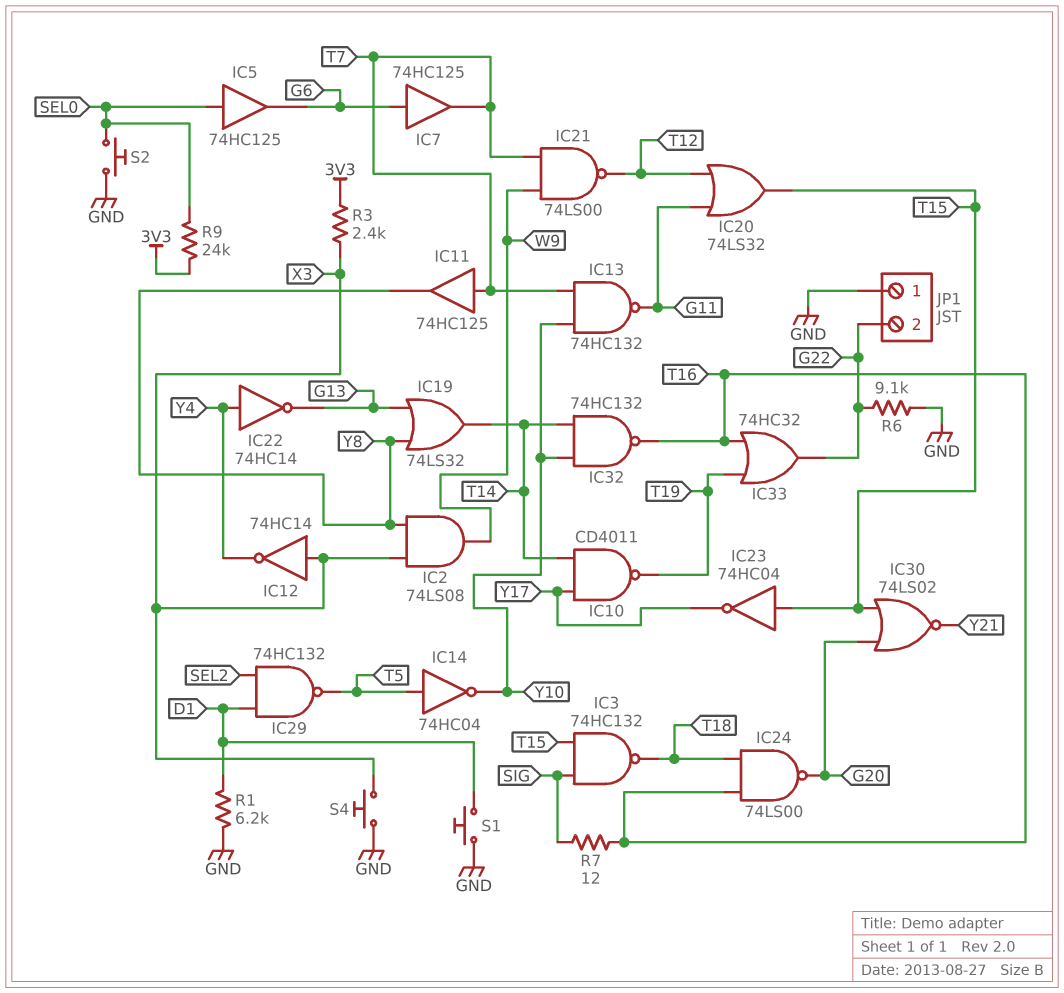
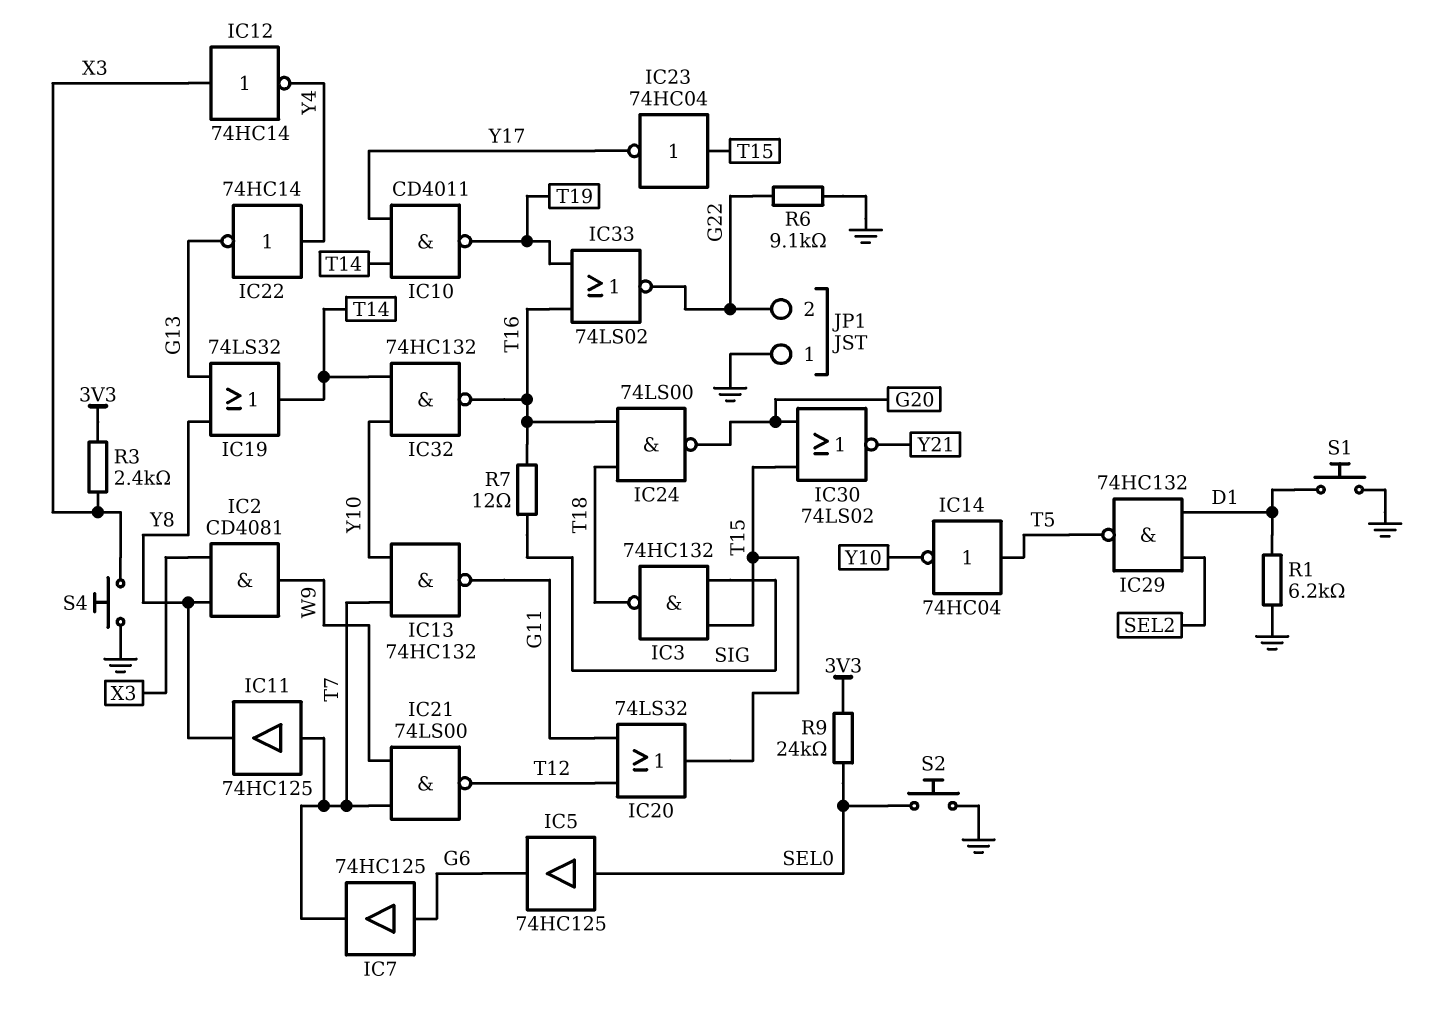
IC2: AND 74LS08 (in X3, in Y8, out W9) -> AND CD4081 (in X3, in Y8, out W9)
IC33: OR 74HC32 (in T16, in T19, out G22) -> NOR 74LS02 (in T16, in T19, out G22)

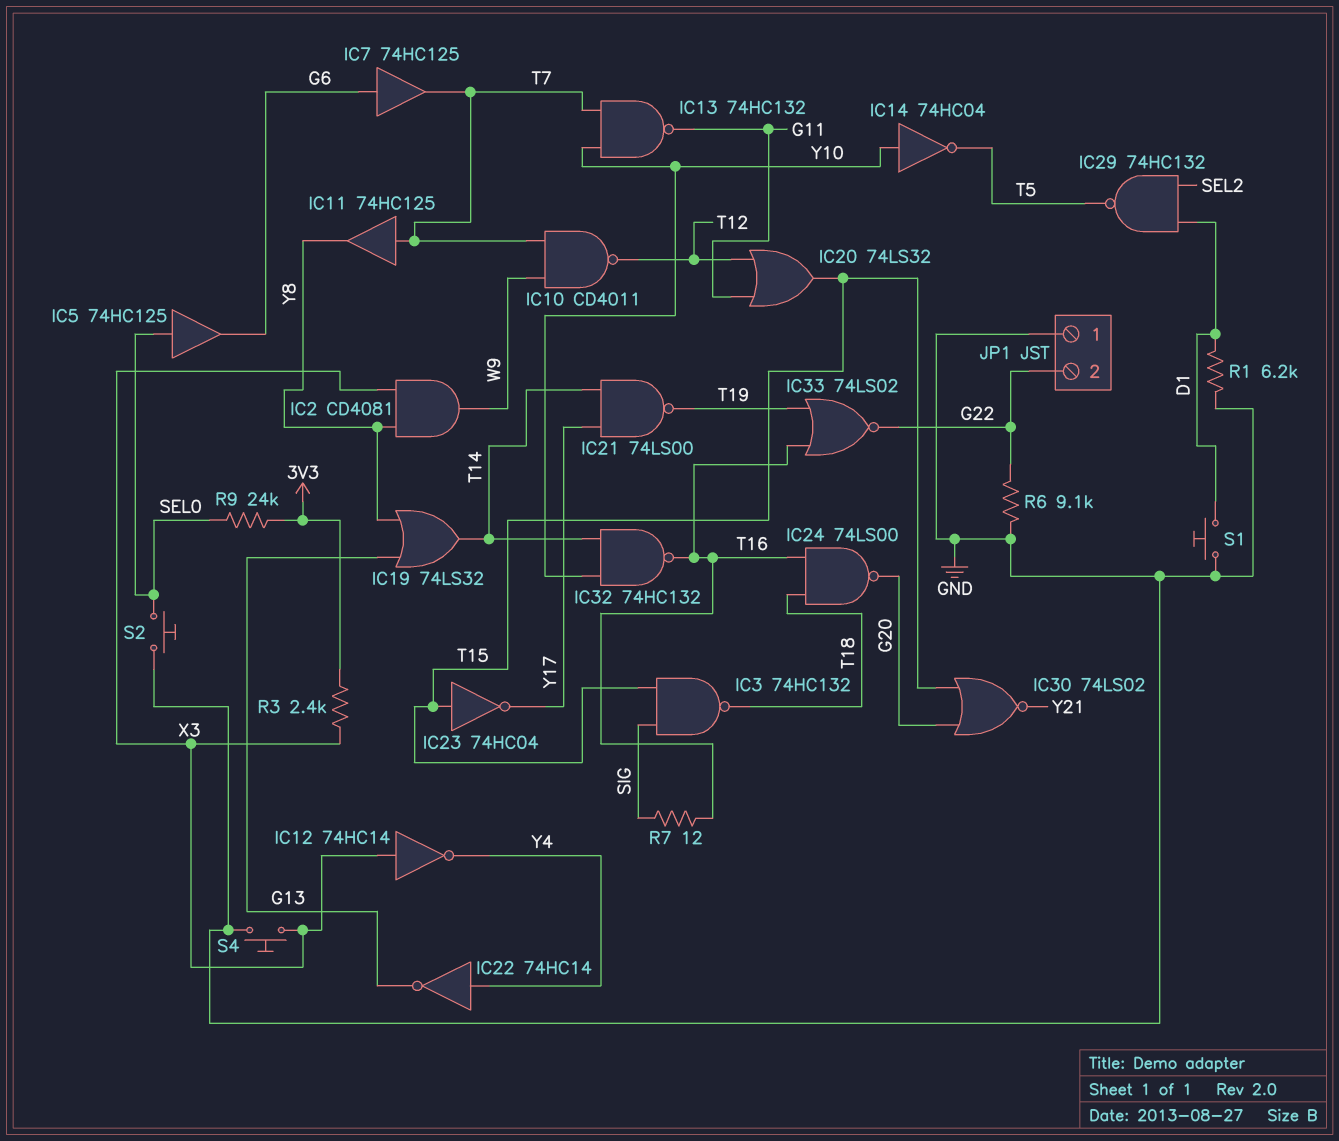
IC10: NAND CD4011 (in T14, in Y17, out T19) -> NAND CD4011 (in T7, in W9, out T12)
IC14: NOT 74HC04 (in T5, out Y10) -> NOT 74HC04 (in Y10, out T5)
IC21: NAND 74LS00 (in T7, in W9, out T12) -> NAND 74LS00 (in T14, in Y17, out T19)

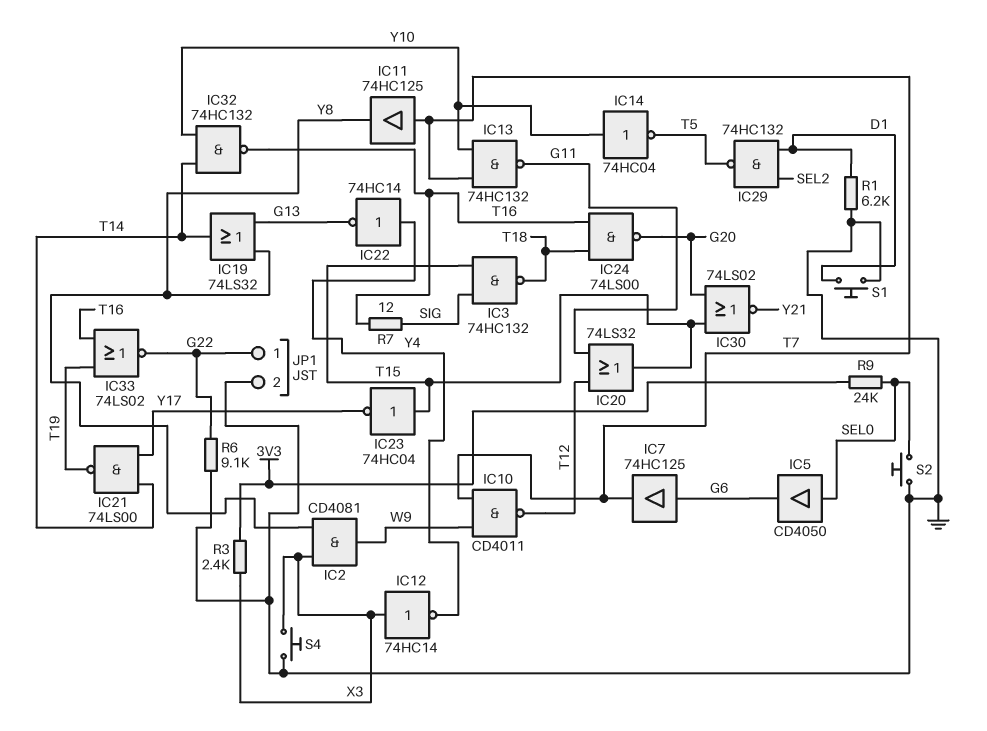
IC5: buffer 74HC125 (in SEL0, out G6) -> buffer CD4050 (in SEL0, out G6)
JP1 pin 1: GND -> G22
JP1 pin 2: G22 -> GND

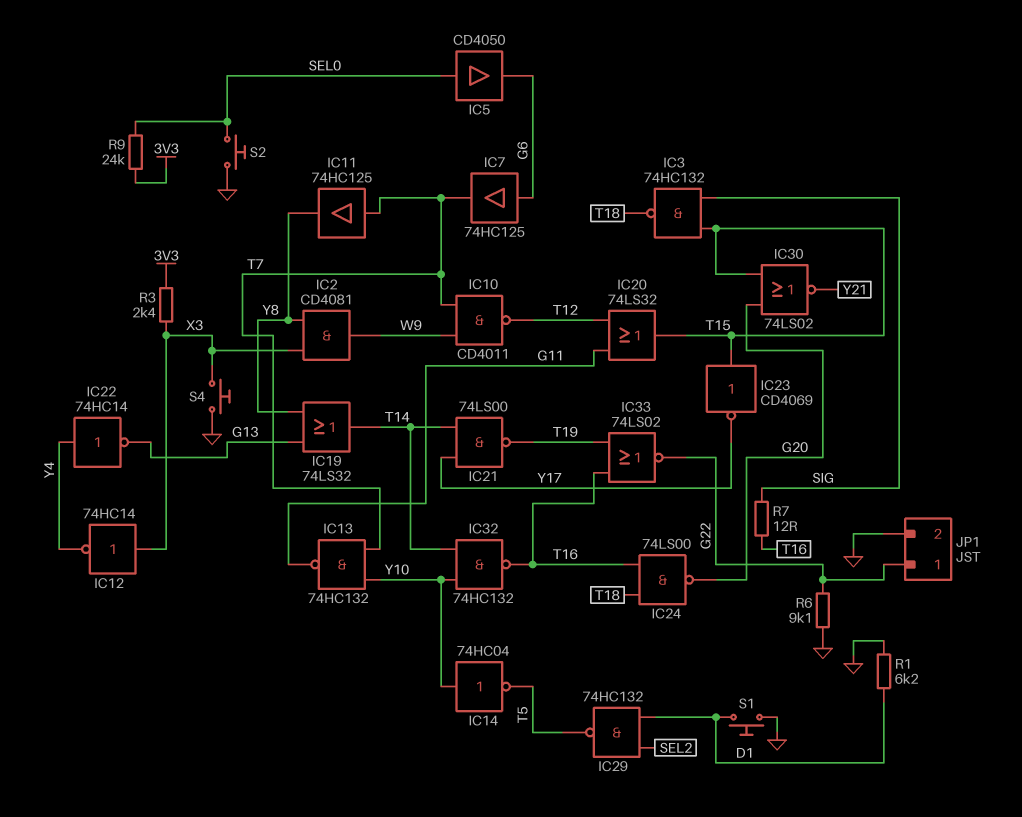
IC23: NOT 74HC04 (in T15, out Y17) -> NOT CD4069 (in T15, out Y17)

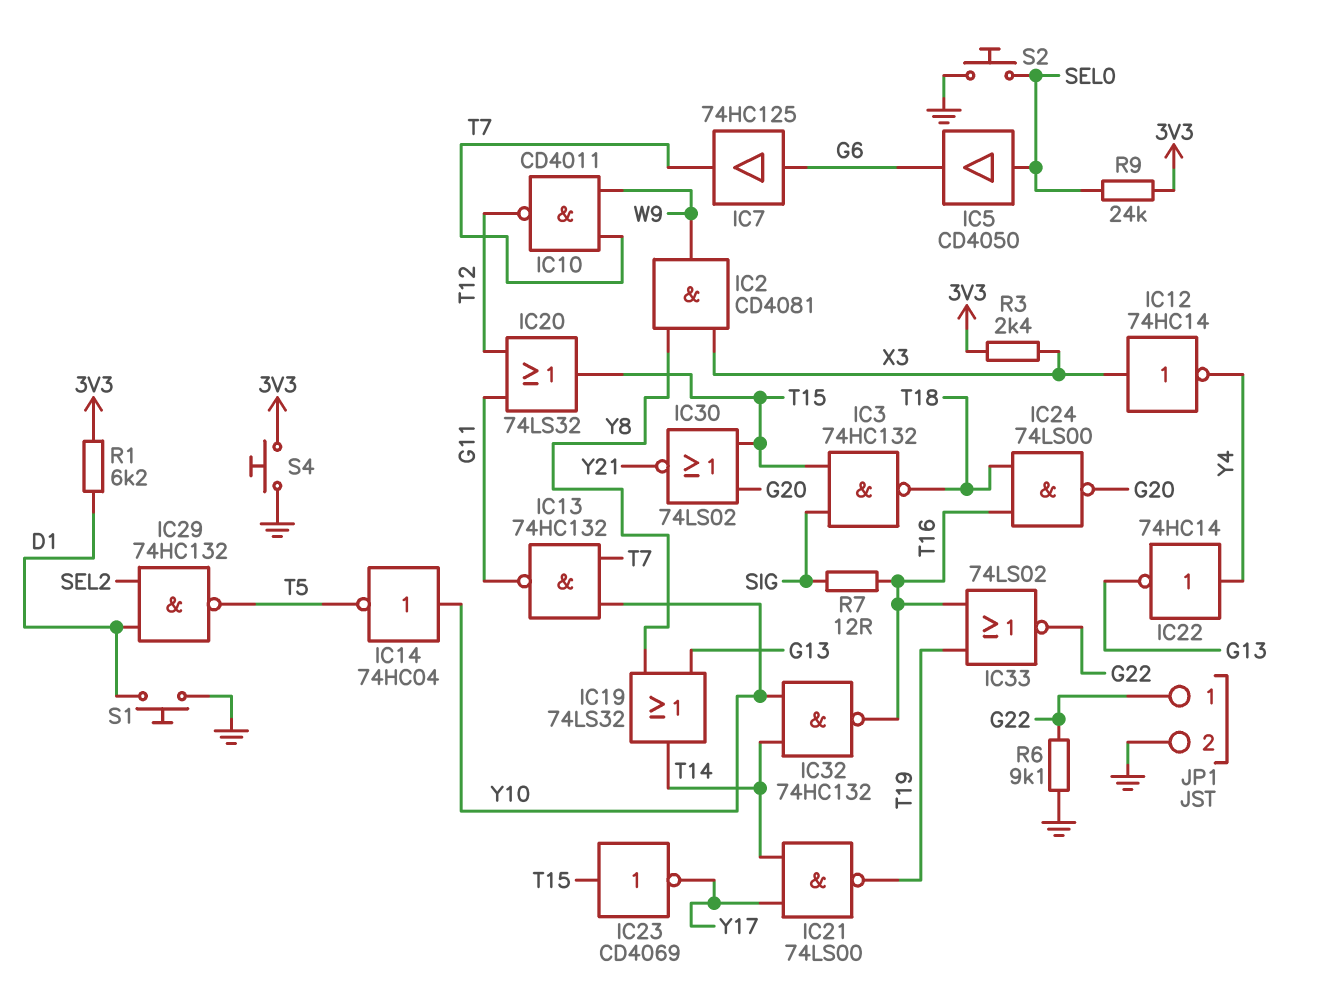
IC11: buffer 74HC125 (in T7, out Y8) -> none
R1: 6.2k (D1, GND) -> 6.2k (3V3, D1)
S4: button (GND, X3) -> button (3V3, GND)

